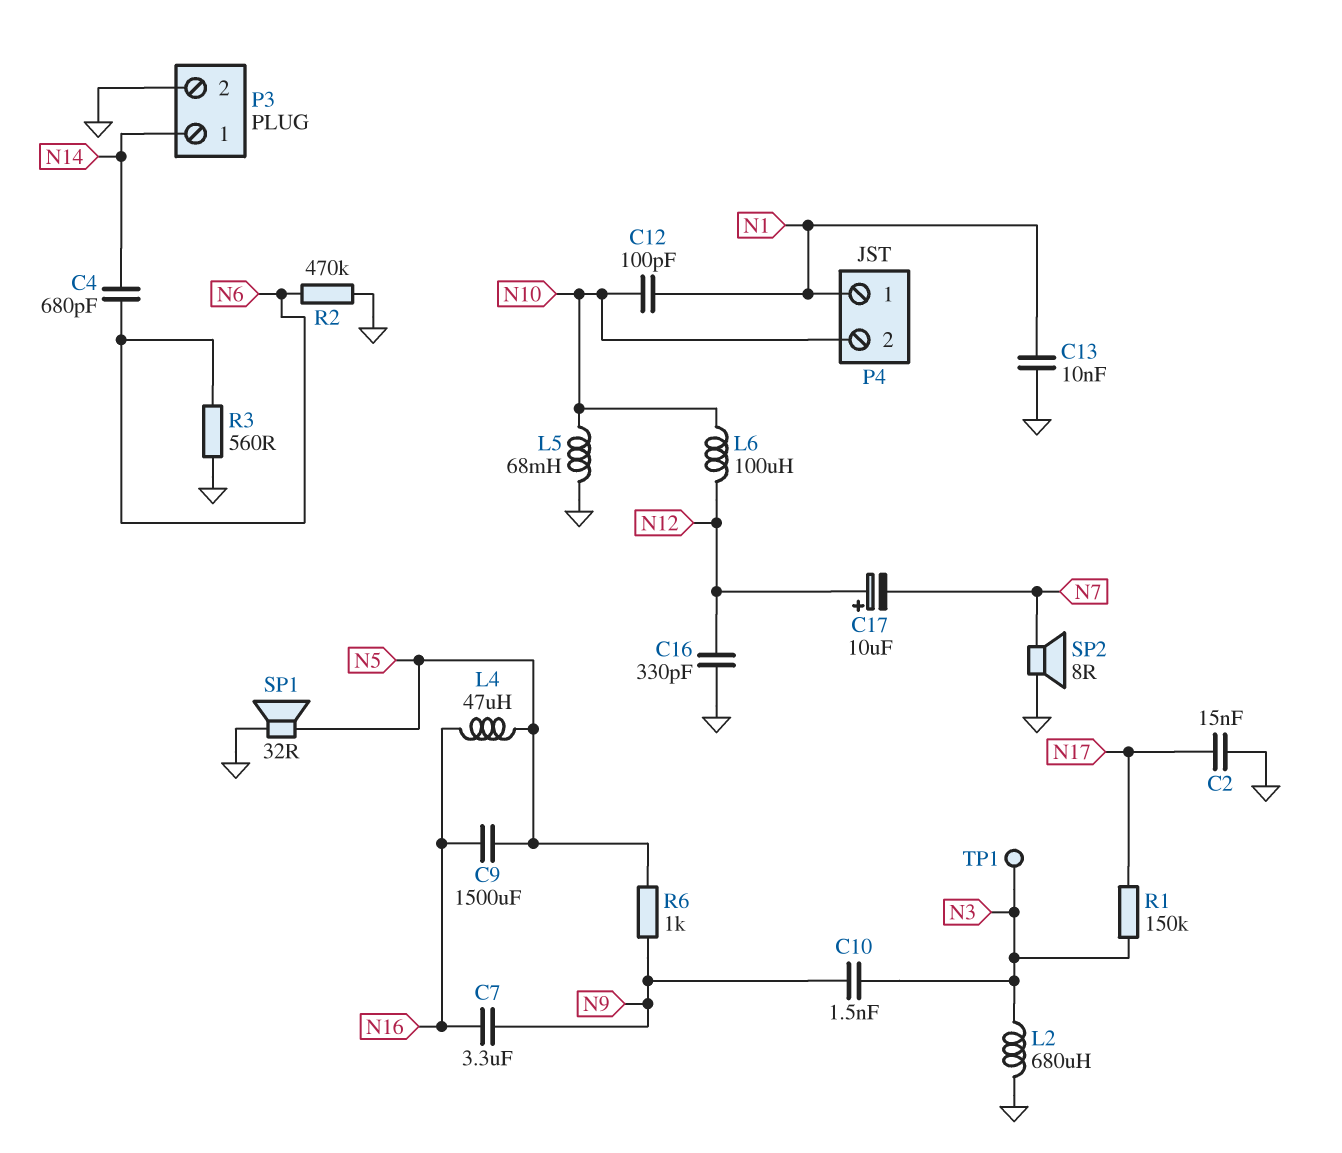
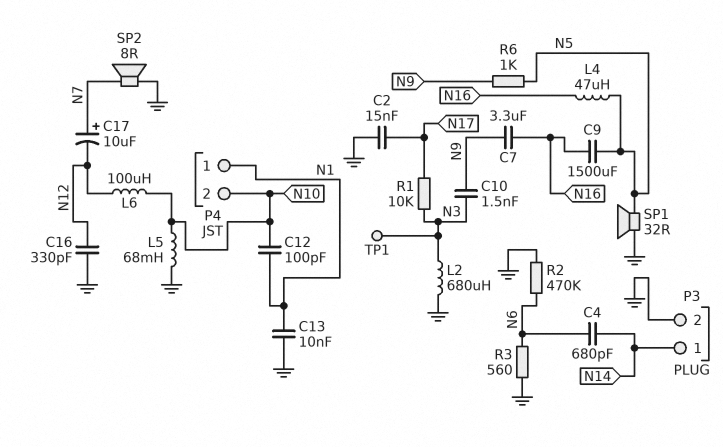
C17: 10uF (plus N12, minus N7) -> 10uF (plus N7, minus N12)
R1: 150k (N3, N17) -> 10k (N3, N17)

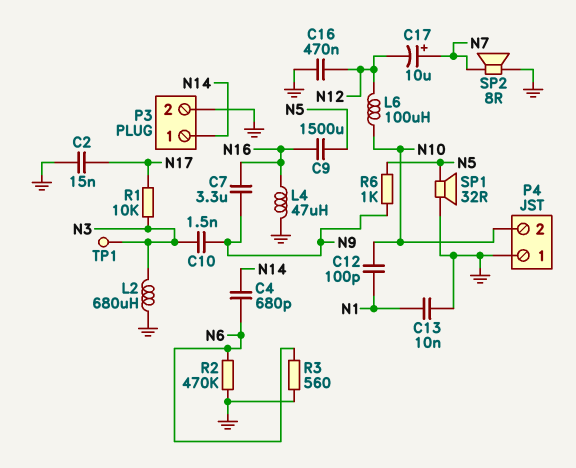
C16: 330pF (GND, N12) -> 470nF (GND, N12)
L4: 47uH (N5, N16) -> 47uH (GND, N16)
L5: 68mH (GND, N10) -> none
P4 pin 1: N1 -> GND

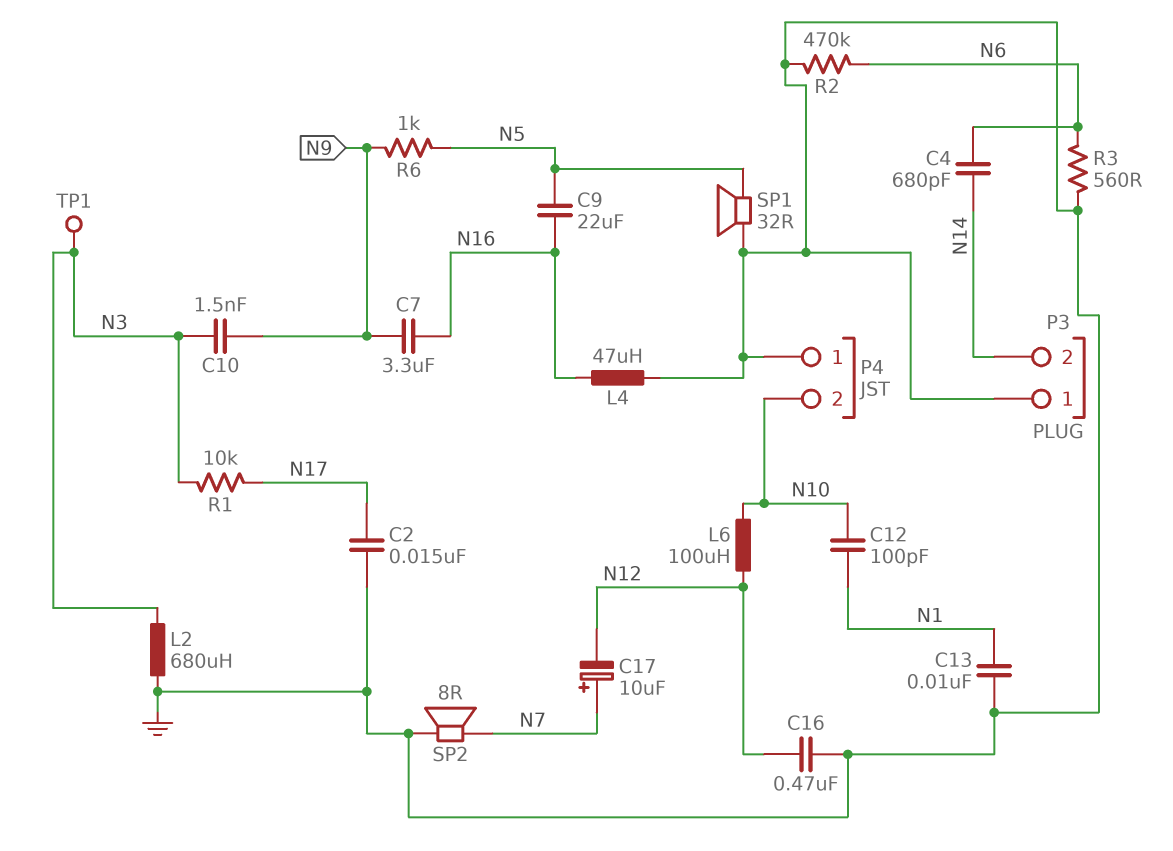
C9: 1500uF (N5, N16) -> 22uF (N5, N16)
P3 pin 1: N14 -> GND
P3 pin 2: GND -> N14

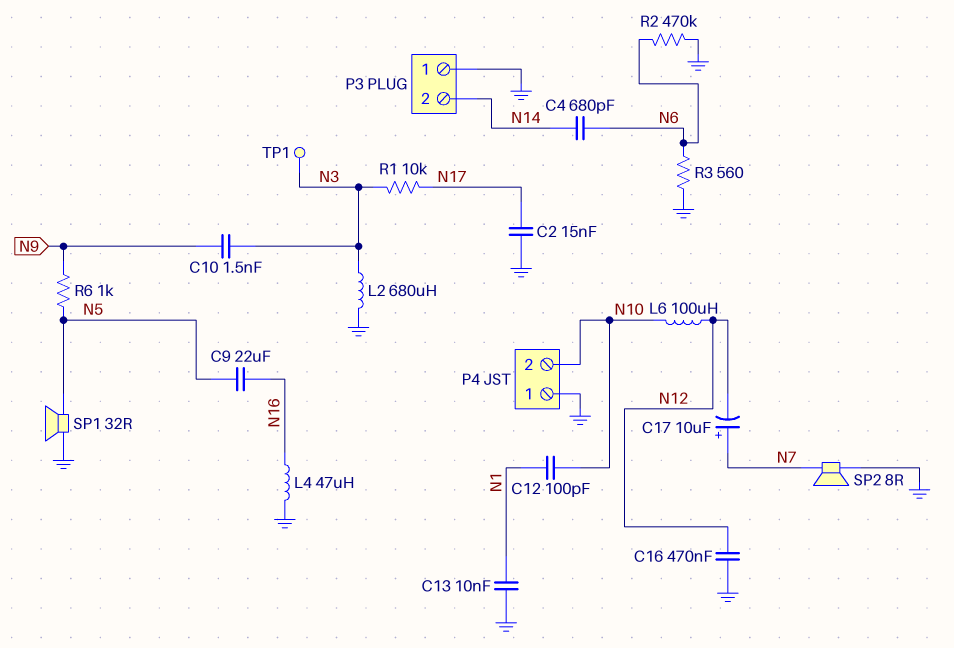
C7: 3.3uF (N9, N16) -> none

